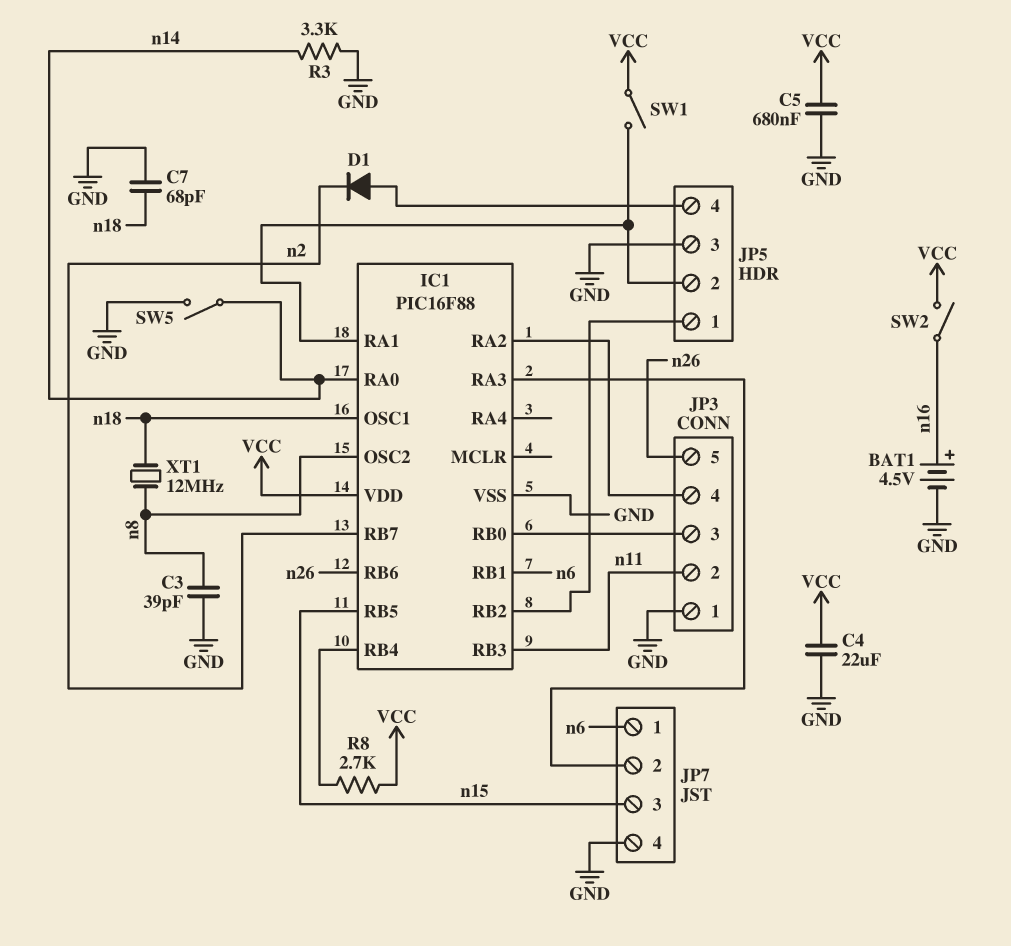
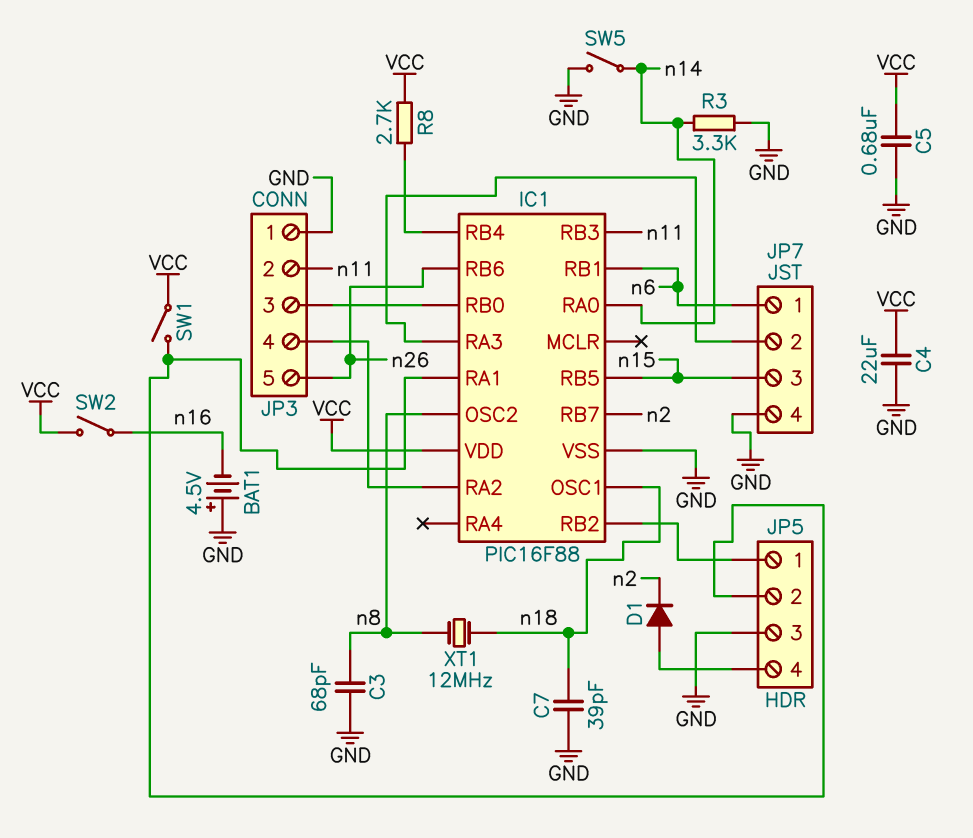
BAT1: 4.5V (plus n16, minus GND) -> 4.5V (plus GND, minus n16)
C3: 39pF (GND, n8) -> 68pF (GND, n8)
C7: 68pF (GND, n18) -> 39pF (GND, n18)

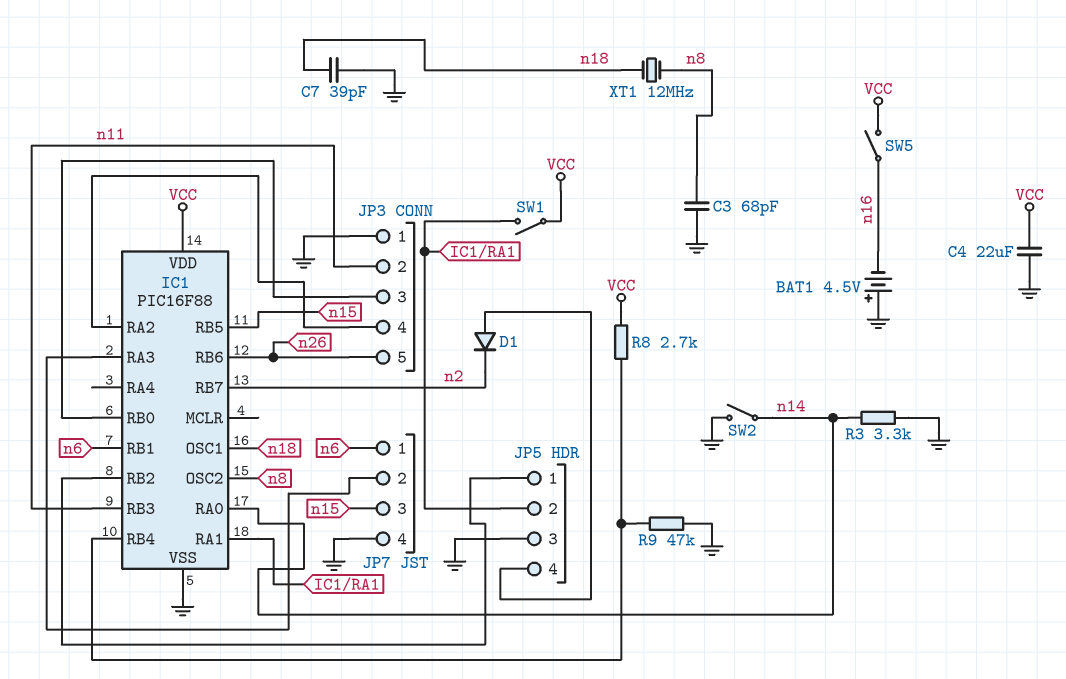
C5: 680nF (GND, VCC) -> none
R9: none -> 47k (GND, IC1/RB4)
SW2: switch (VCC, n16) -> switch (GND, n14)
SW5: switch (GND, n14) -> switch (VCC, n16)

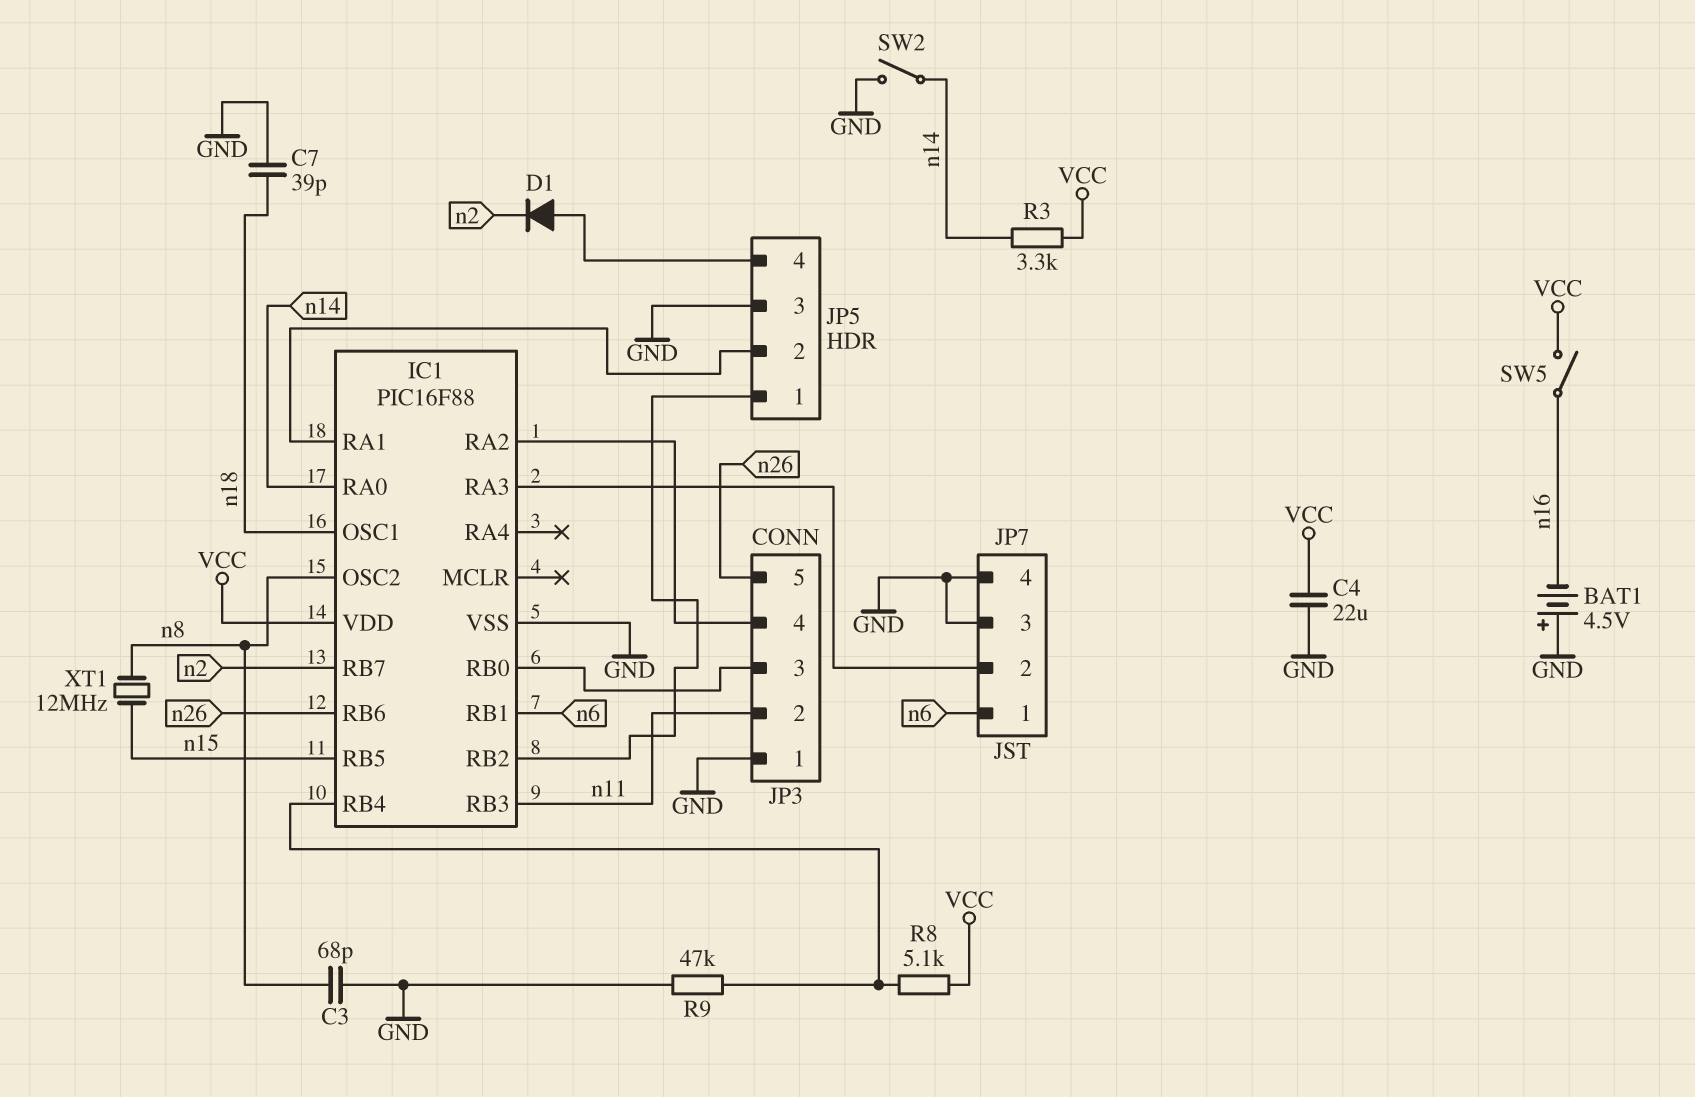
JP7 pin 3: n15 -> GND
R3: 3.3k (GND, n14) -> 3.3k (VCC, n14)
R8: 2.7k (IC1/RB4, VCC) -> 5.1k (IC1/RB4, VCC)
SW1: switch (IC1/RA1, VCC) -> none
XT1: 12MHz (n8, n18) -> 12MHz (n8, n15)

